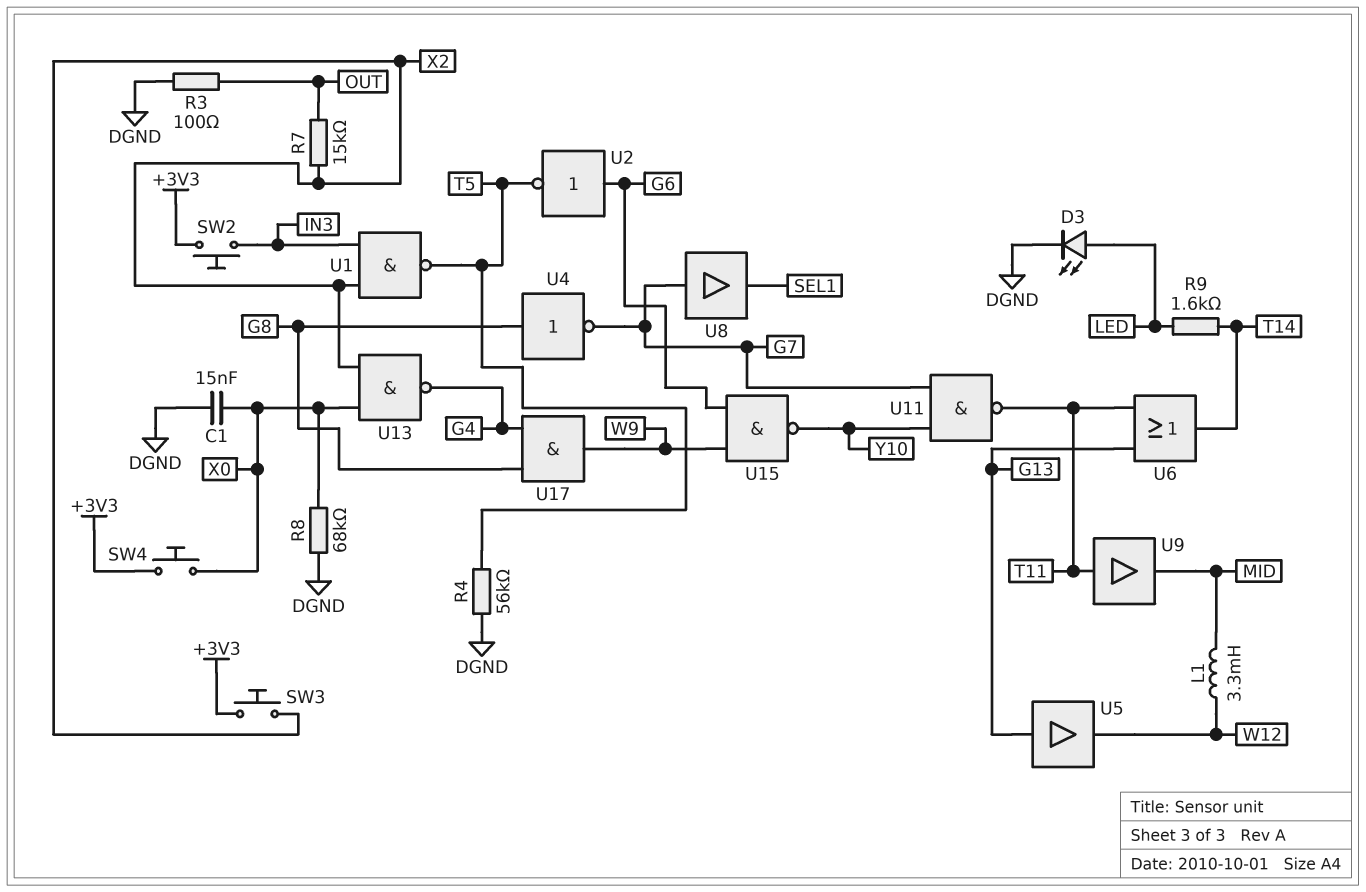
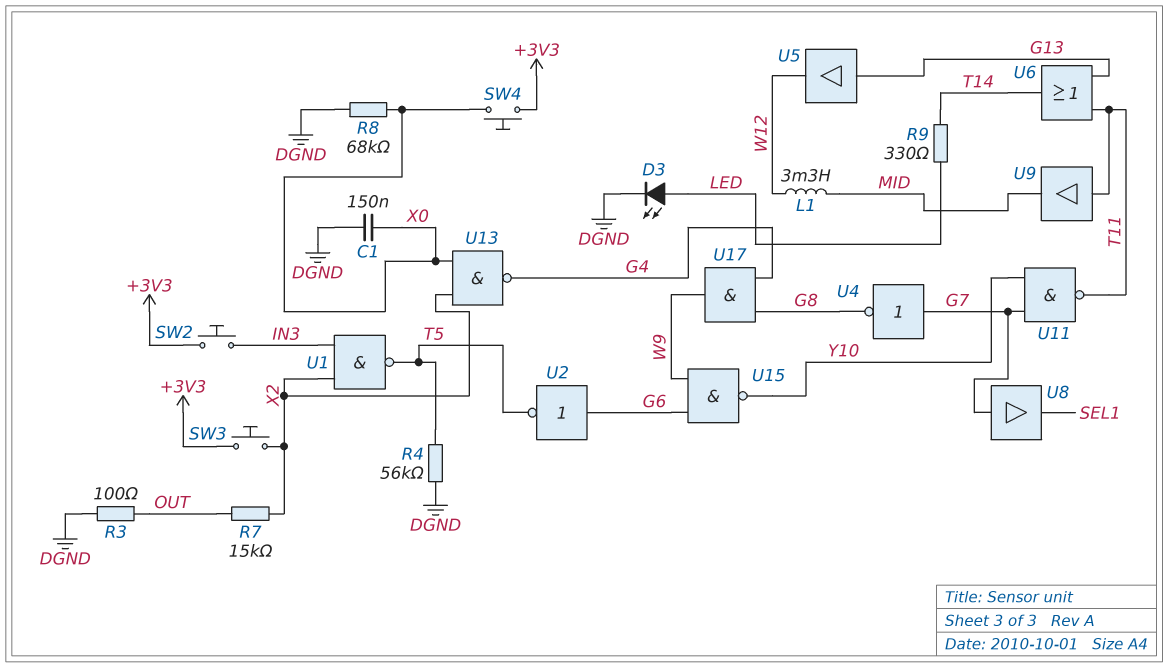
C1: 15nF (DGND, X0) -> 150nF (DGND, X0)
R9: 1.6k (LED, T14) -> 330 (LED, T14)
U4: NOT (in G8, out G7) -> NOT (in G7, out G8)

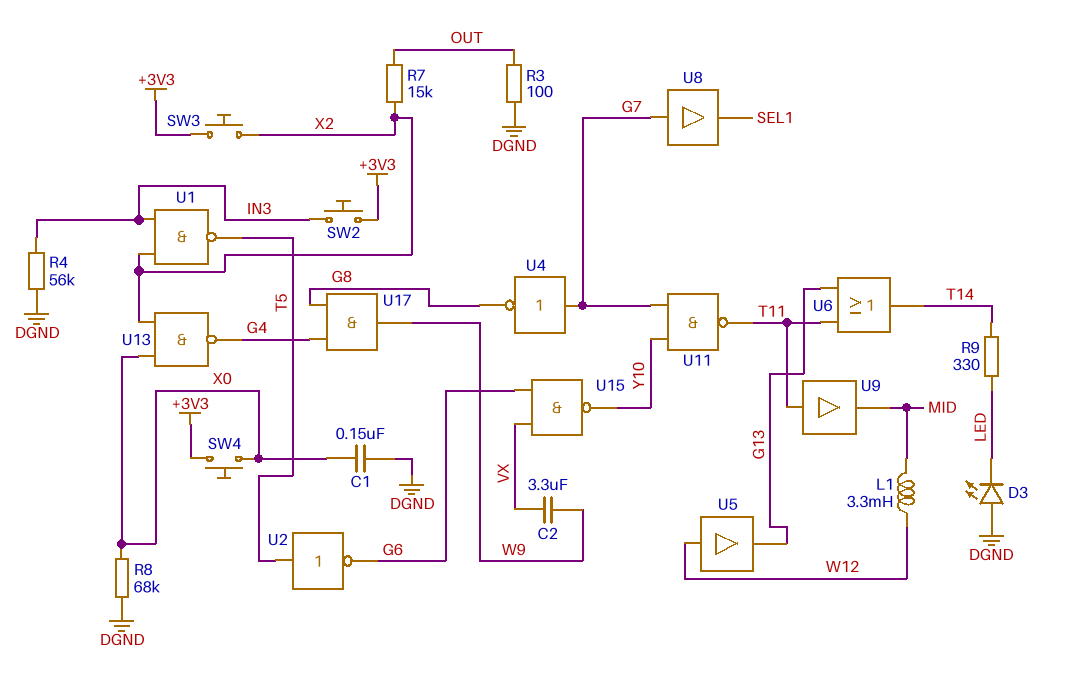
C2: none -> 3.3uF (VX, W9)
D3: LED (A LED, K DGND) -> LED (A DGND, K LED)
R4: 56k (DGND, T5) -> 56k (DGND, IN3)
U2: NOT (in G6, out T5) -> NOT (in T5, out G6)
U5: buffer (in G13, out W12) -> buffer (in W12, out G13)
U15: NAND (in G6, in W9, out Y10) -> NAND (in G6, in VX, out Y10)

